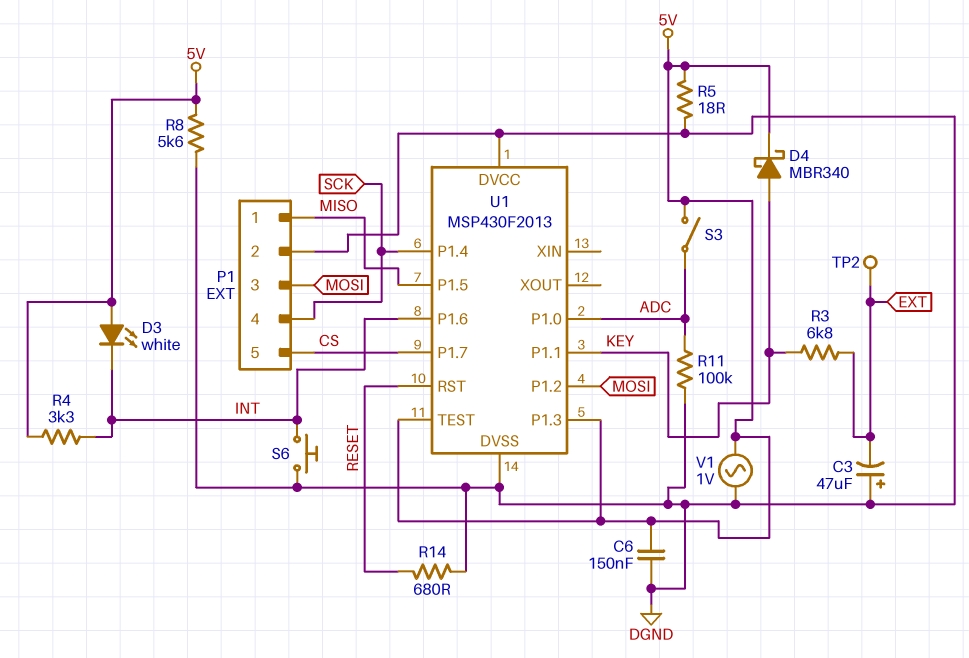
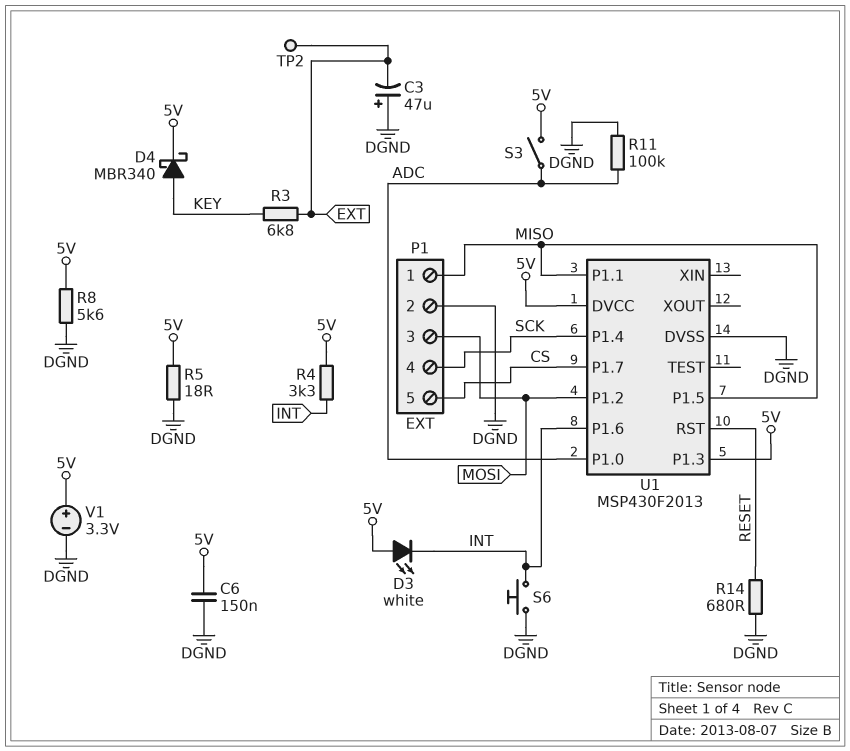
U1 pin DVCC: DGND -> 5V
U1 pin P1.1: KEY -> MISO
U1 pin TEST: 5V -> none
V1: AC 1V (5V, DGND) -> 3.3V (plus 5V, minus DGND)

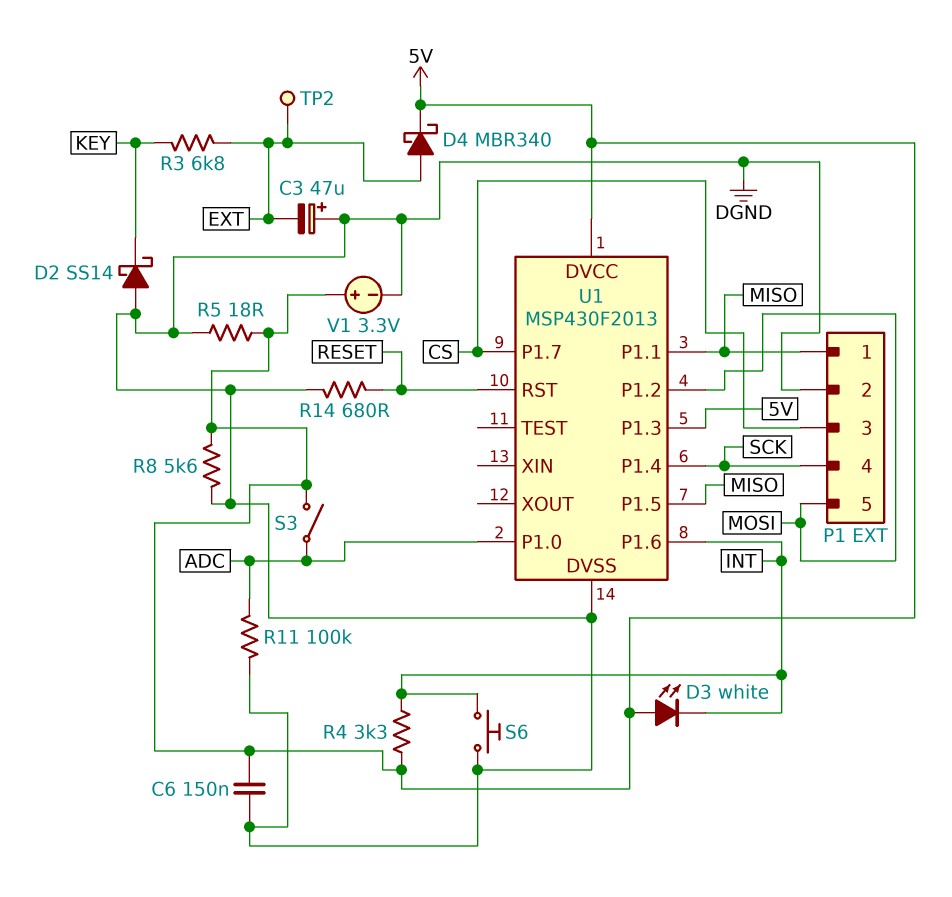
D2: none -> schottky SS14 (A DGND, K KEY)
D4: schottky MBR340 (A KEY, K 5V) -> schottky MBR340 (A EXT, K 5V)
P1 pin 3: MOSI -> CS
P1 pin 5: CS -> MOSI

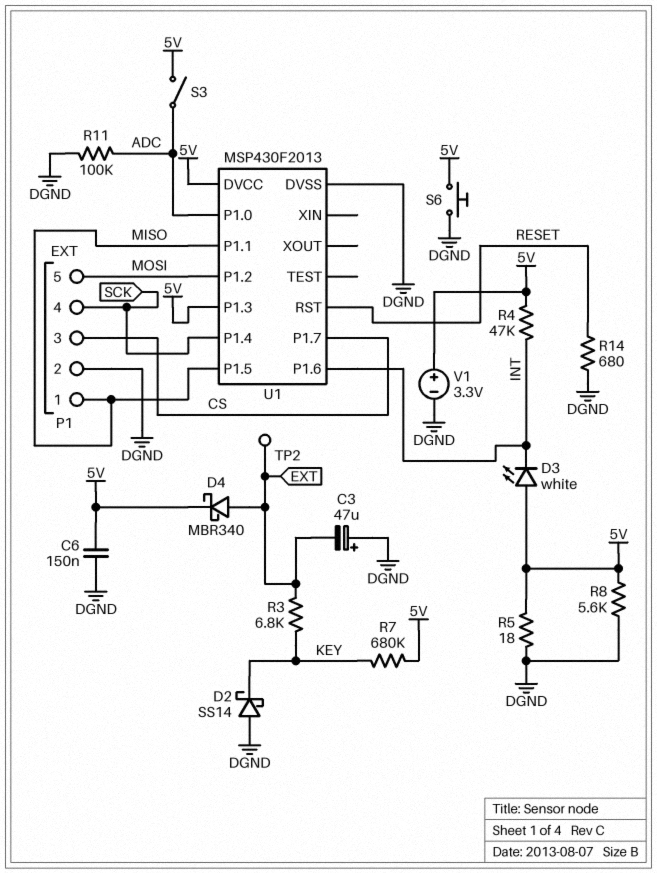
R4: 3.3k (5V, INT) -> 47k (5V, INT)
R7: none -> 680k (5V, KEY)
S6: button (DGND, INT) -> button (5V, DGND)

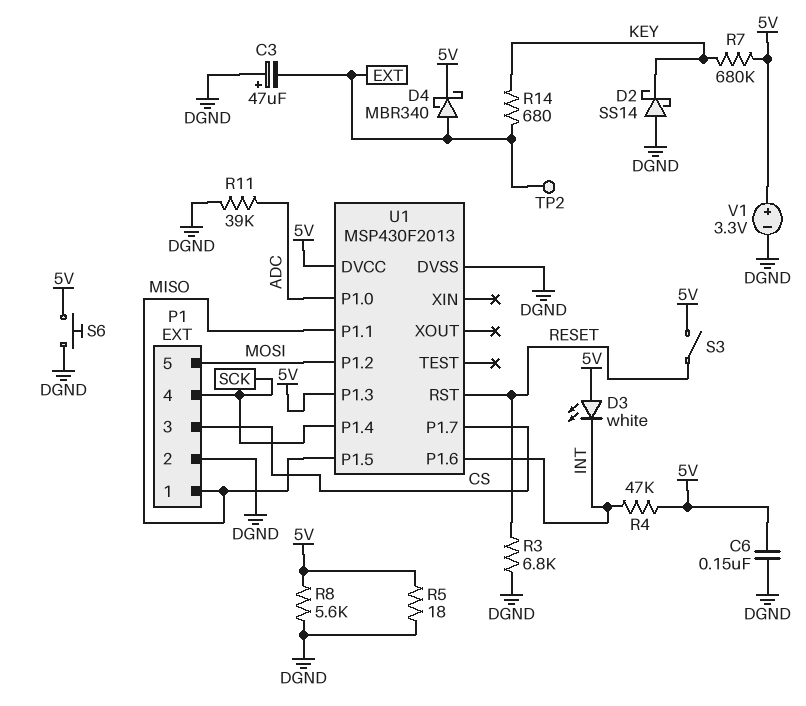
R3: 6.8k (EXT, KEY) -> 6.8k (DGND, RESET)
R11: 100k (ADC, DGND) -> 39k (ADC, DGND)
R14: 680 (DGND, RESET) -> 680 (EXT, KEY)
S3: switch (5V, ADC) -> switch (5V, RESET)

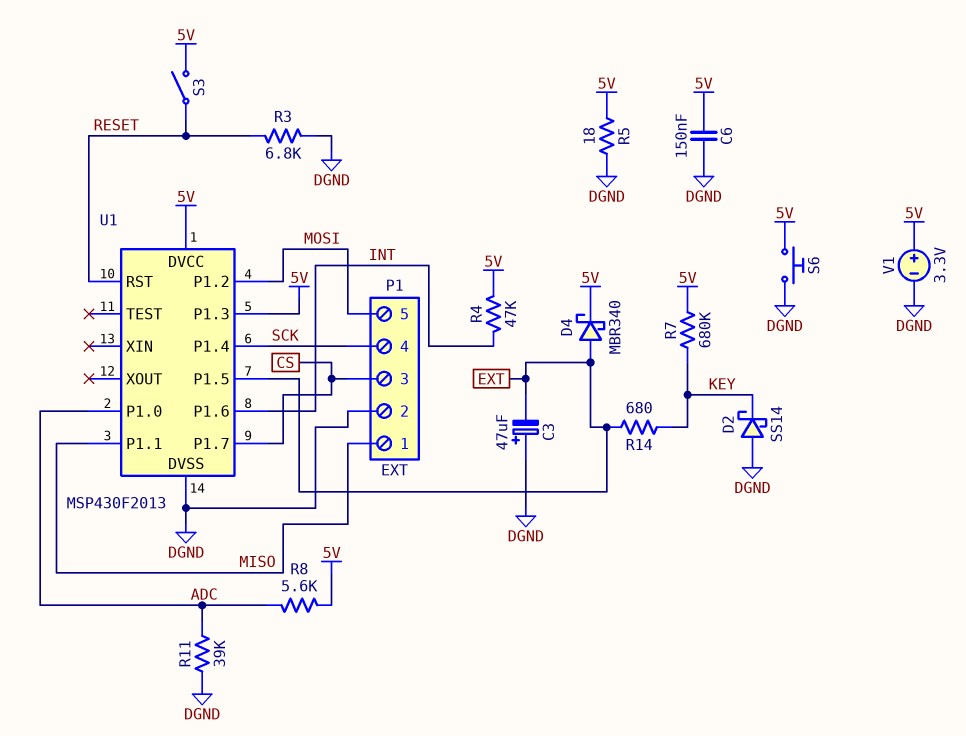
D3: LED white (A 5V, K INT) -> none
R8: 5.6k (5V, DGND) -> 5.6k (5V, ADC)
TP2: test point (EXT) -> none
U1 pin P1.5: MISO -> EXT

